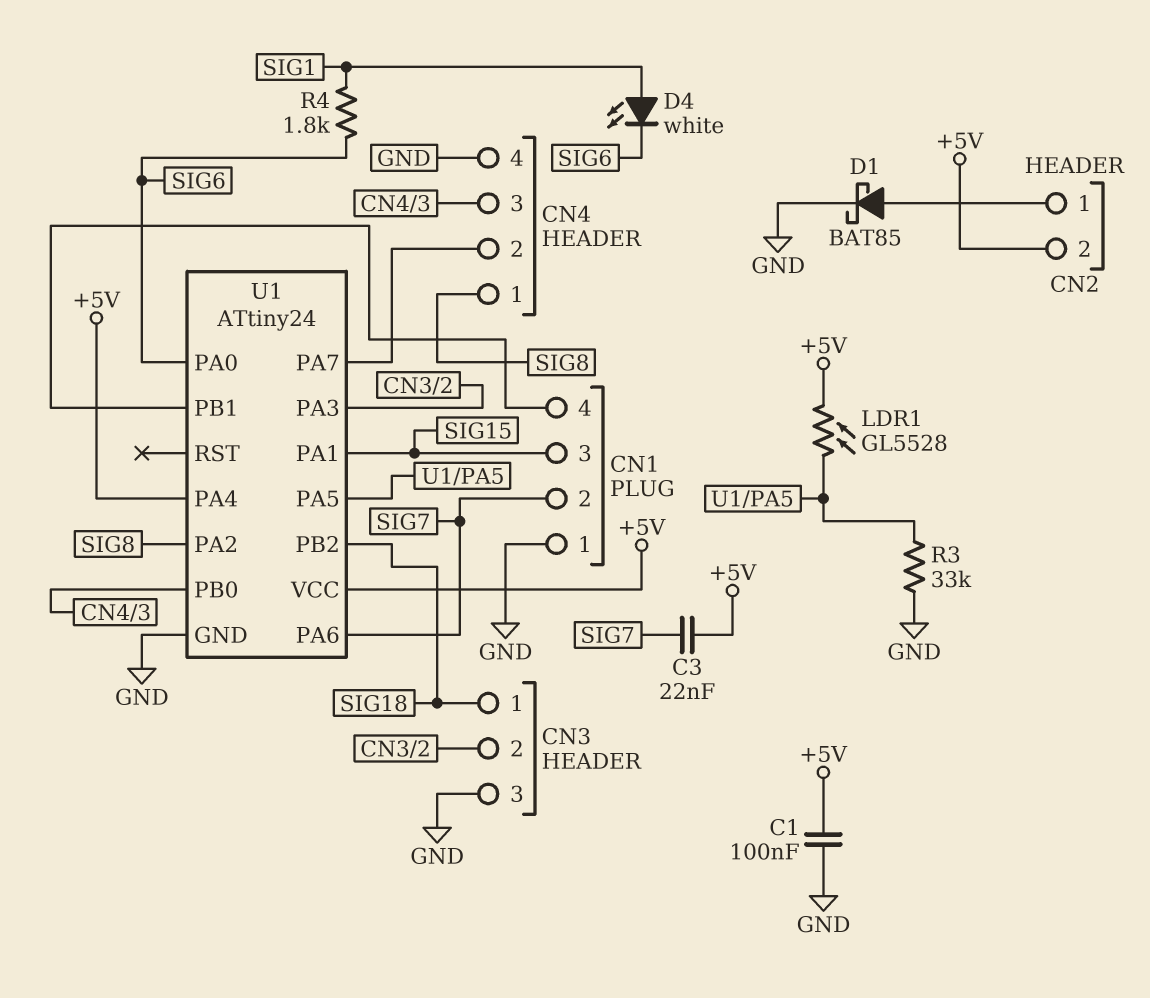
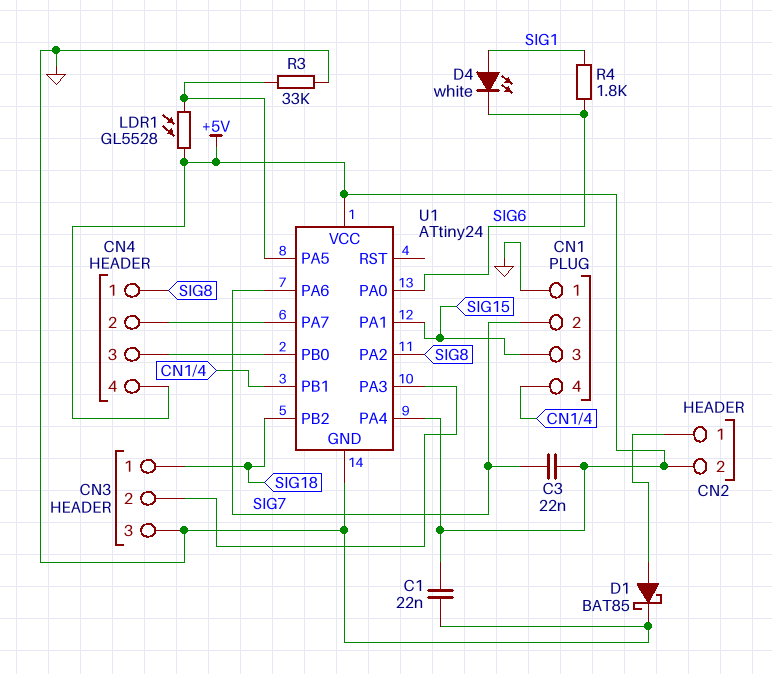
C1: 100nF (+5V, GND) -> 22nF (+5V, GND)
CN4 pin 4: GND -> +5V

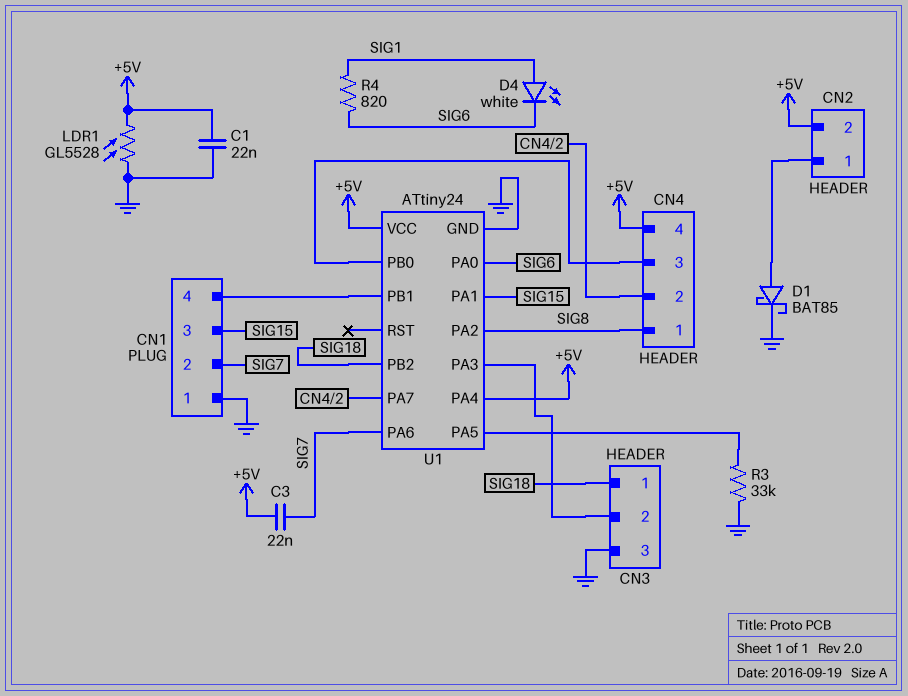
LDR1: GL5528 (+5V, U1/PA5) -> GL5528 (+5V, GND)
R4: 1.8k (SIG1, SIG6) -> 820 (SIG1, SIG6)

